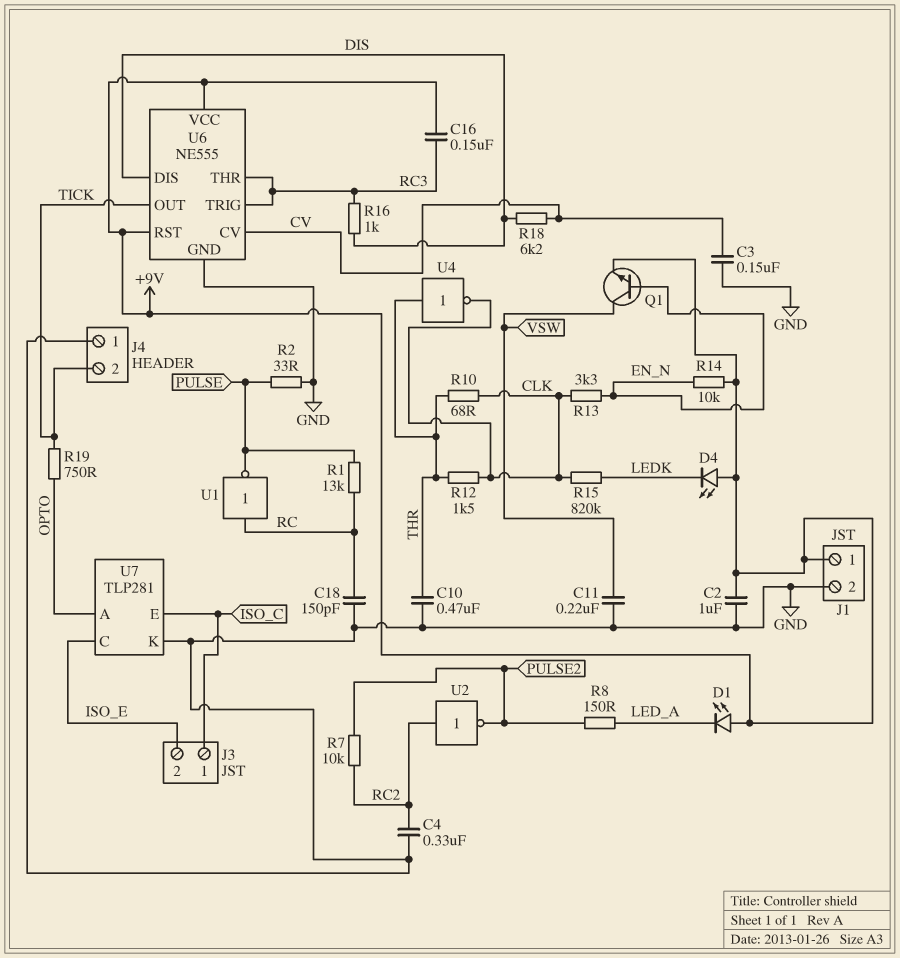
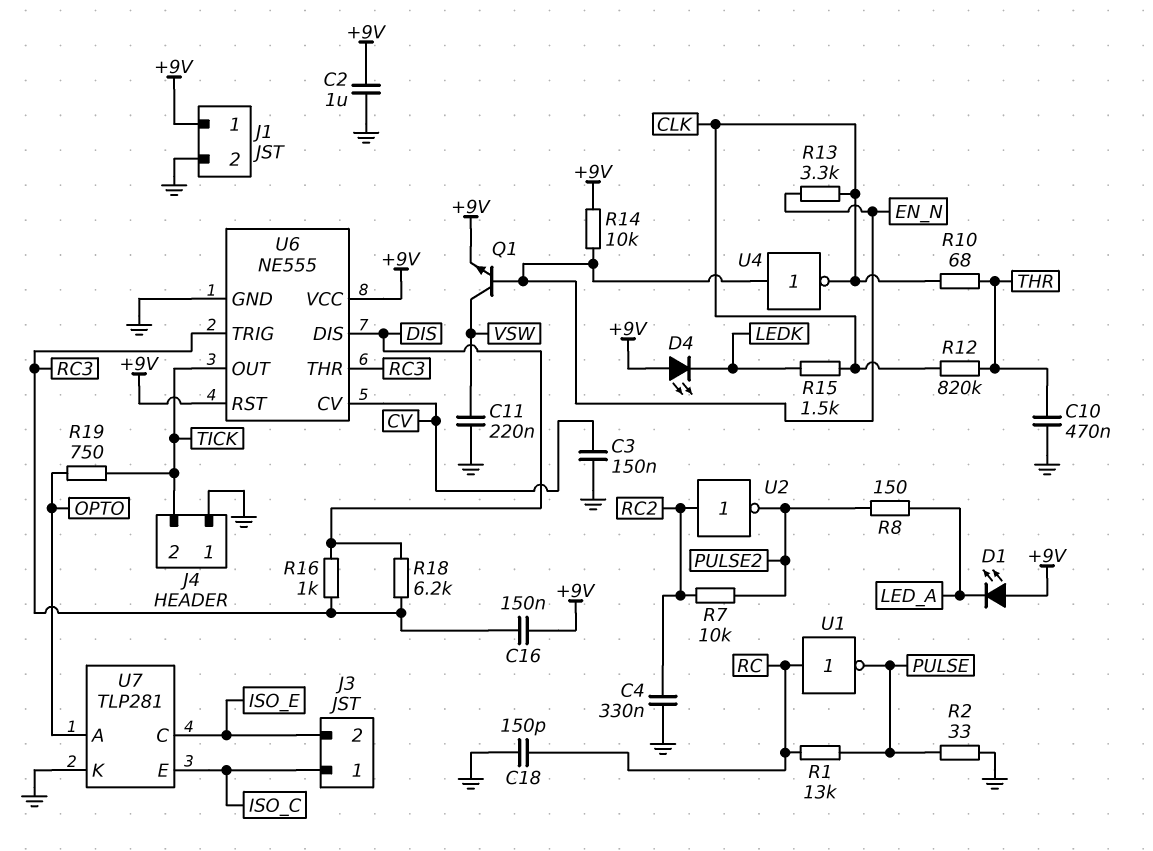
R12: 1.5k (CLK, THR) -> 820k (CLK, THR)
R15: 820k (CLK, LEDK) -> 1.5k (CLK, LEDK)
R18: 6.2k (CV, DIS) -> 6.2k (DIS, RC3)
U4: NOT (in THR, out CLK) -> NOT (in EN_N, out CLK)

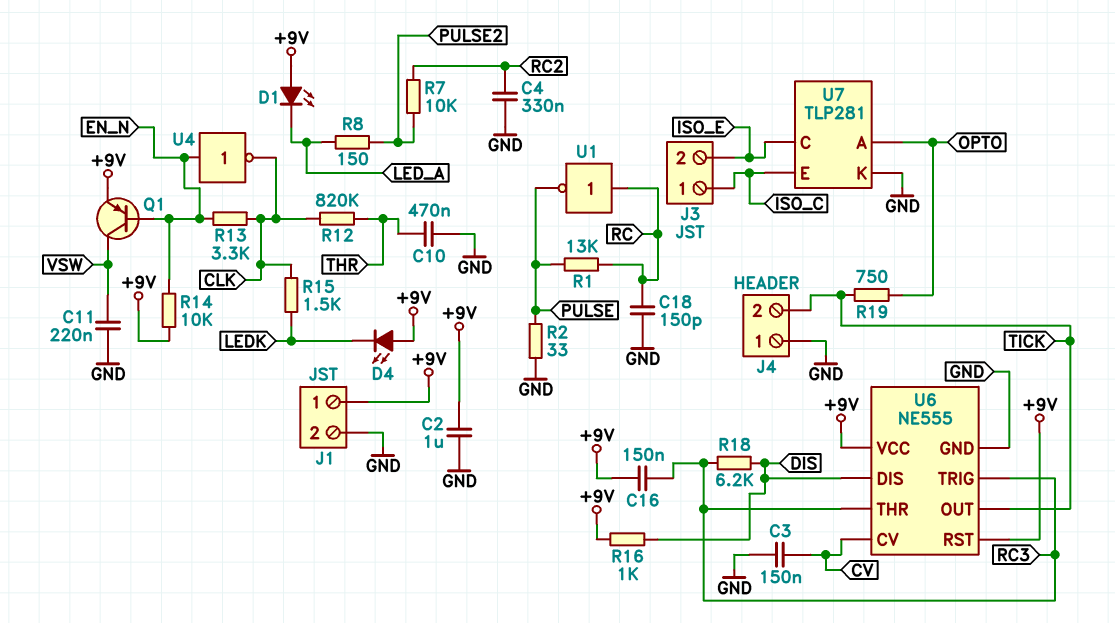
Q1: NPN (B EN_N, C VSW, E +9V) -> PNP (B EN_N, C VSW, E +9V)
R10: 68 (CLK, THR) -> none
R16: 1k (DIS, RC3) -> 1k (+9V, DIS)
U2: NOT (in RC2, out PULSE2) -> none

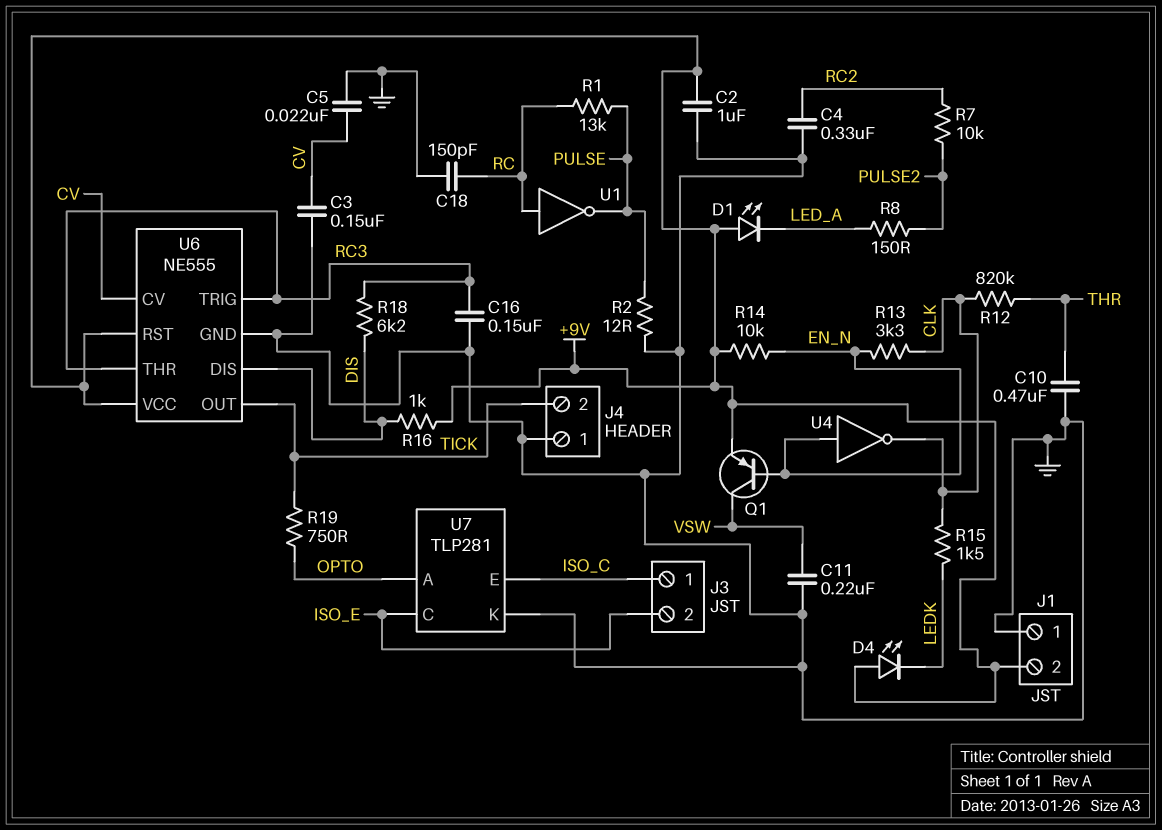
C5: none -> 22nF (CV, GND)
C16: 150nF (+9V, RC3) -> 150nF (GND, RC3)
J1 pin 1: +9V -> GND
J1 pin 2: GND -> +9V
R2: 33 (GND, PULSE) -> 12 (GND, PULSE)

